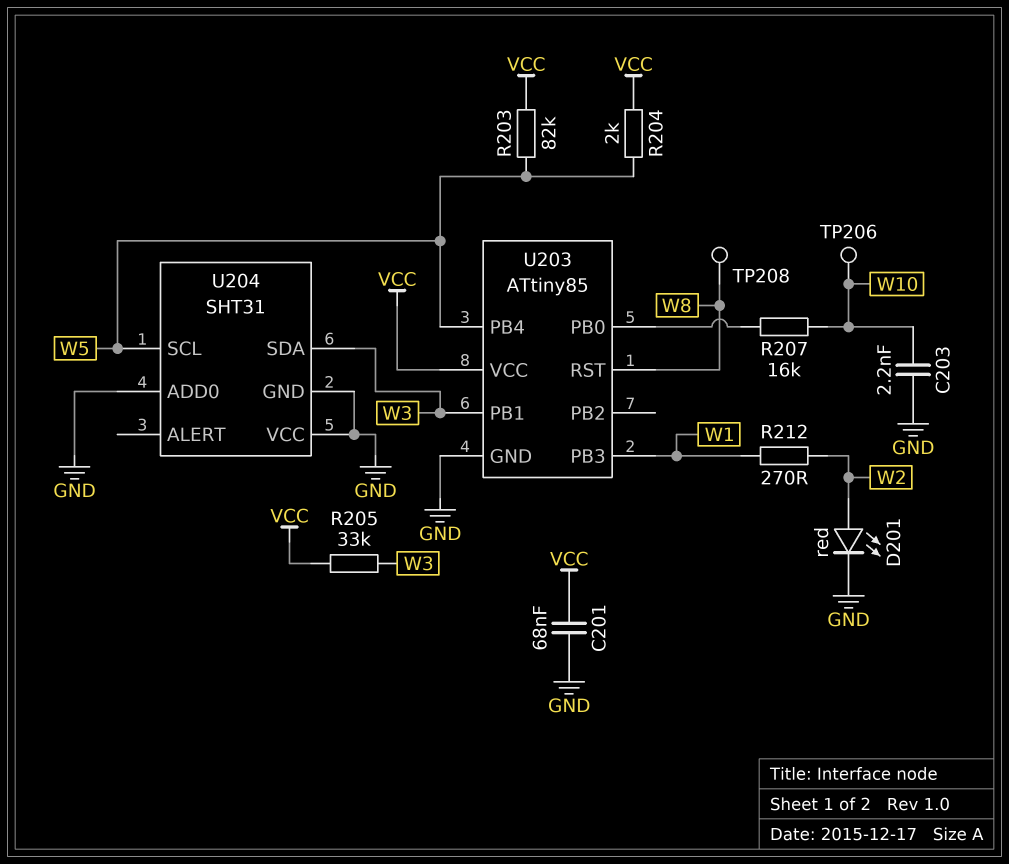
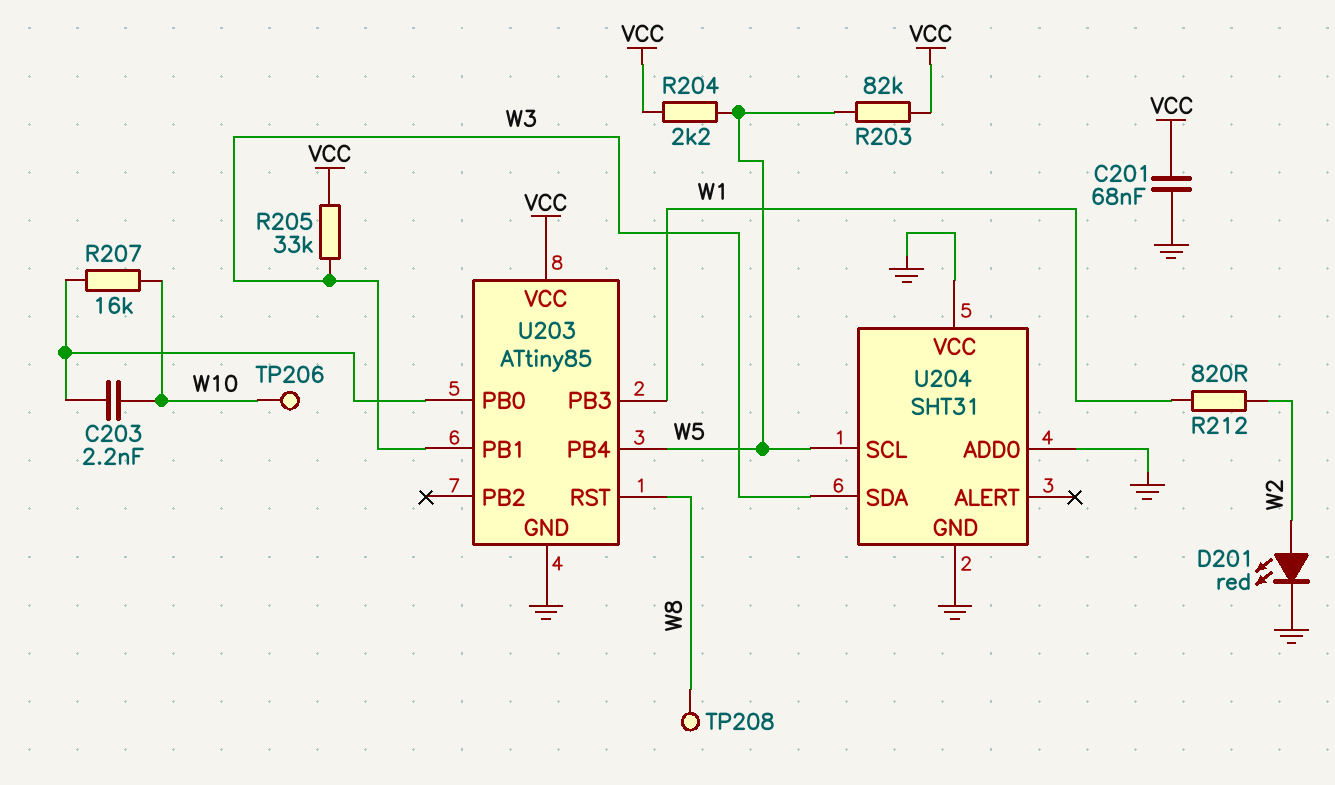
C203: 2.2nF (GND, W10) -> 2.2nF (U203/PB0, W10)
R204: 2k (VCC, W5) -> 2.2k (VCC, W5)
R212: 270 (W1, W2) -> 820 (W1, W2)

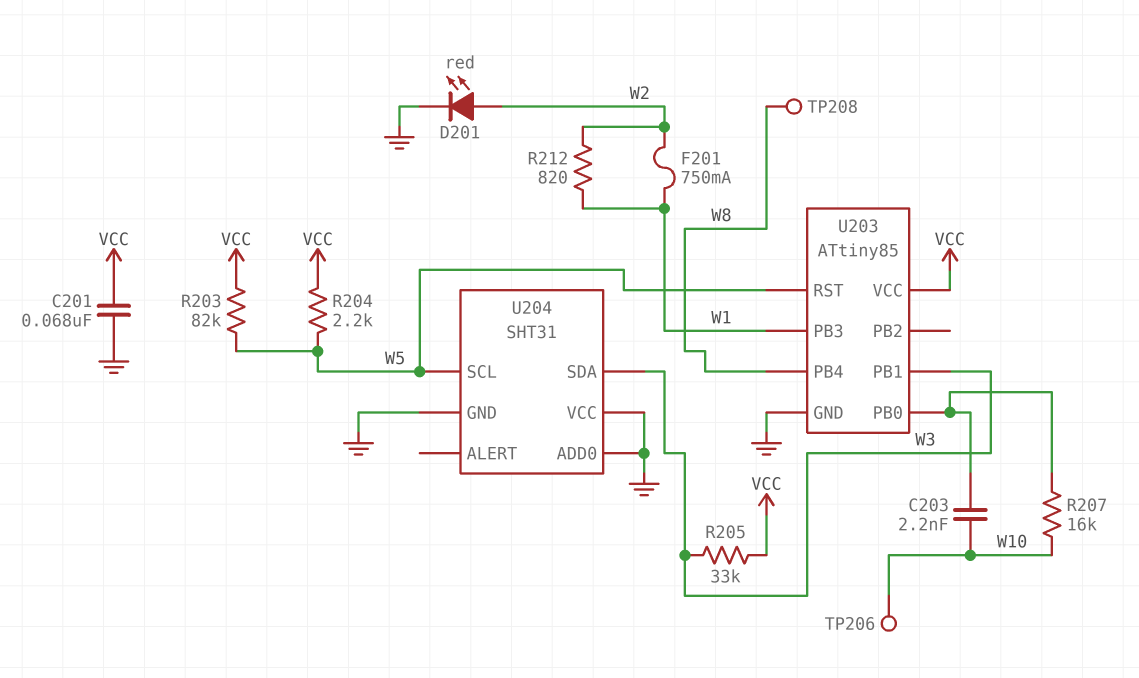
F201: none -> 750mA (W1, W2)
U203 pin PB4: W5 -> W8
U203 pin RST: W8 -> W5

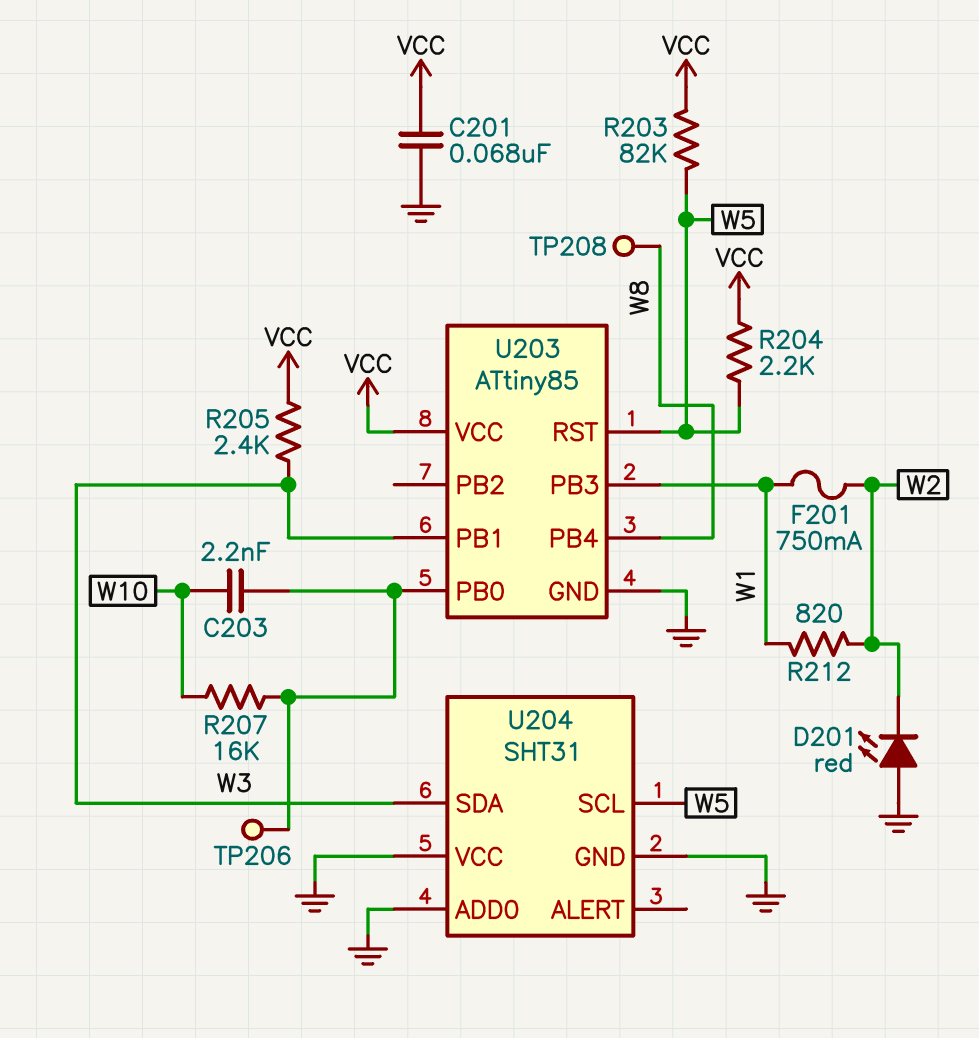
D201: LED red (A W2, K GND) -> LED red (A GND, K W2)
R205: 33k (VCC, W3) -> 2.4k (VCC, W3)
TP206: test point (W10) -> test point (U203/PB0)

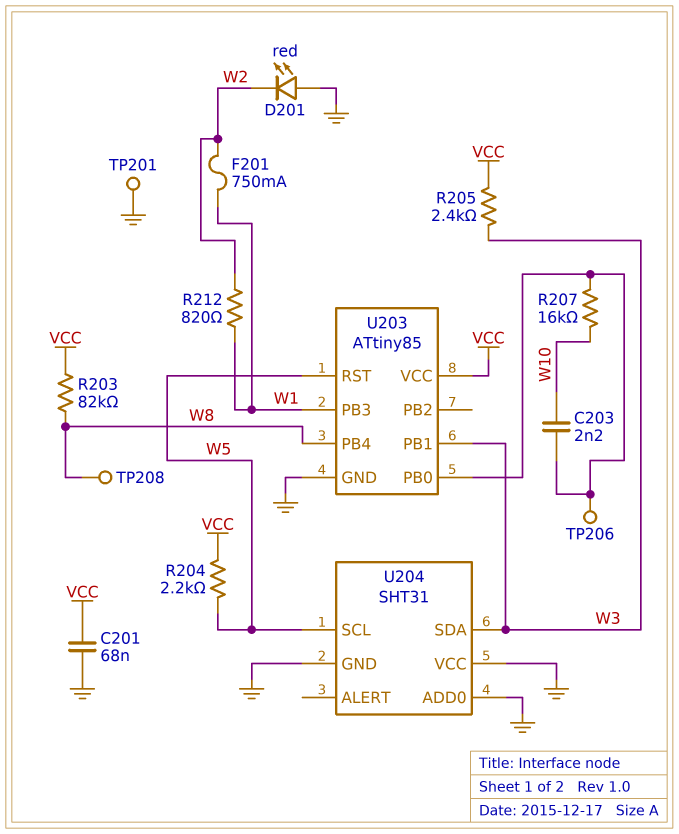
R203: 82k (VCC, W5) -> 82k (VCC, W8)
TP201: none -> test point (GND)

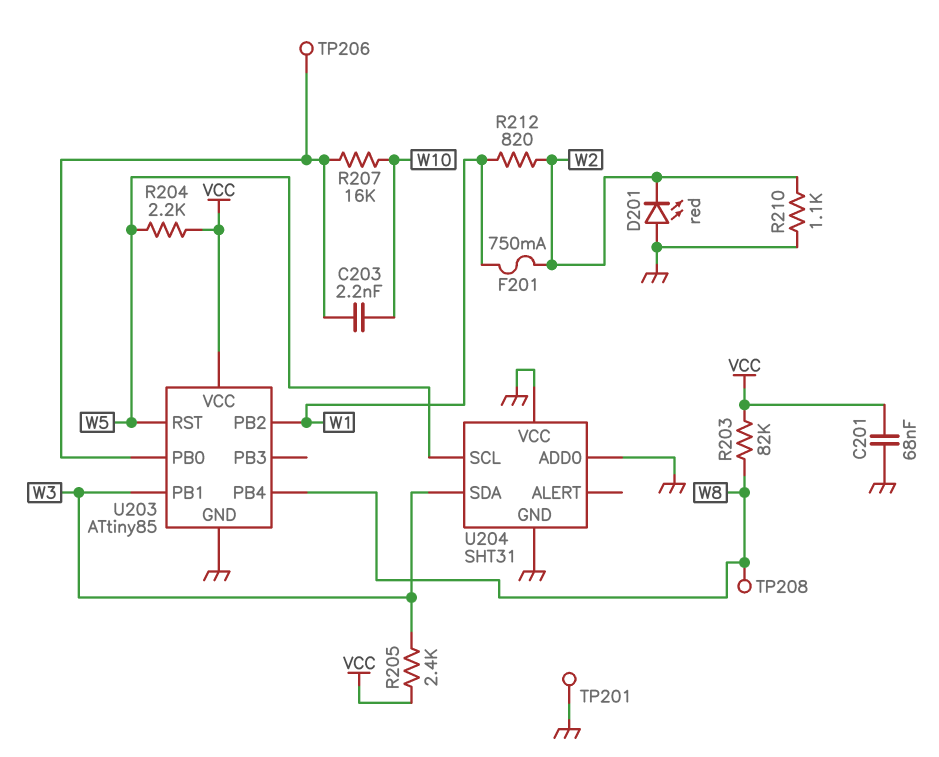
R210: none -> 1.1k (GND, W2)
U203 pin PB2: none -> W1
U203 pin PB3: W1 -> none

